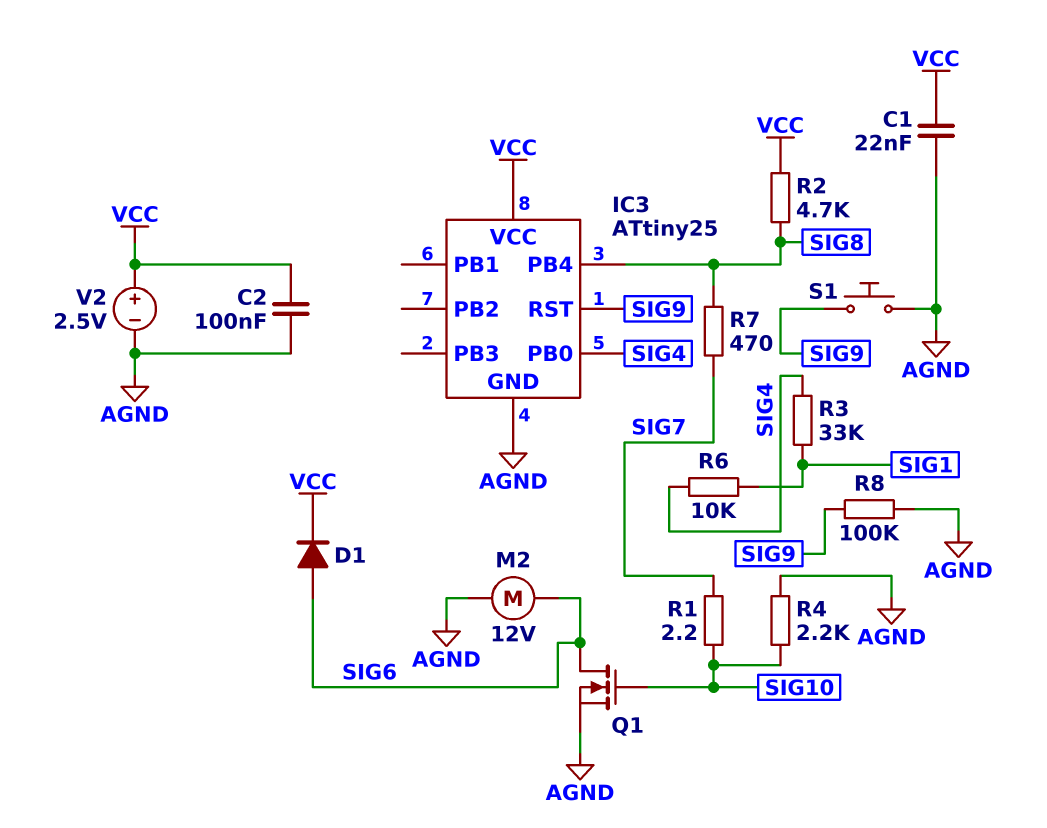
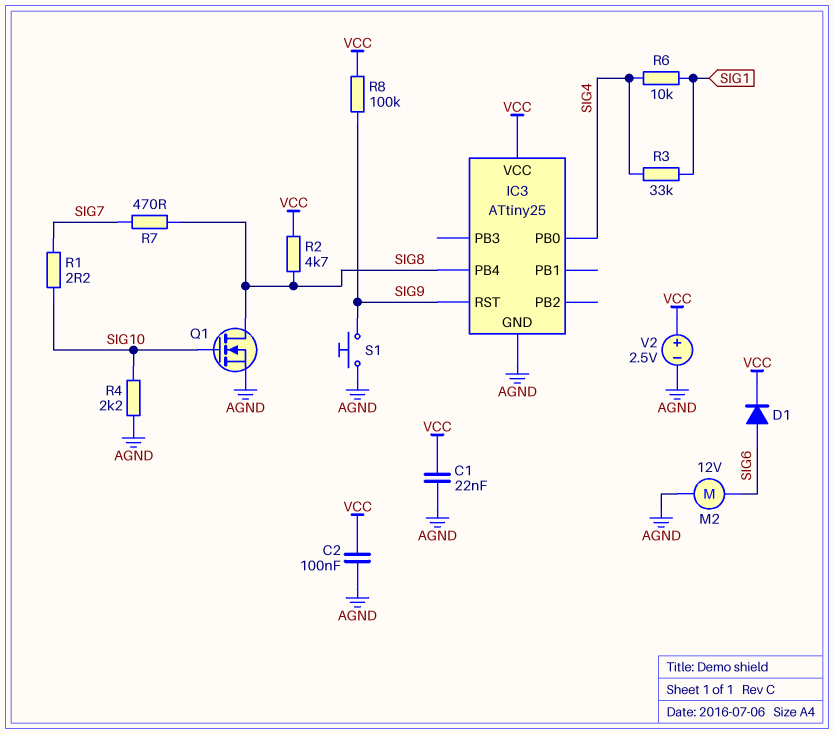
Q1: NMOS (G SIG10, D SIG6, S AGND) -> NMOS (G SIG10, D SIG8, S AGND)
R8: 100k (AGND, SIG9) -> 100k (SIG9, VCC)

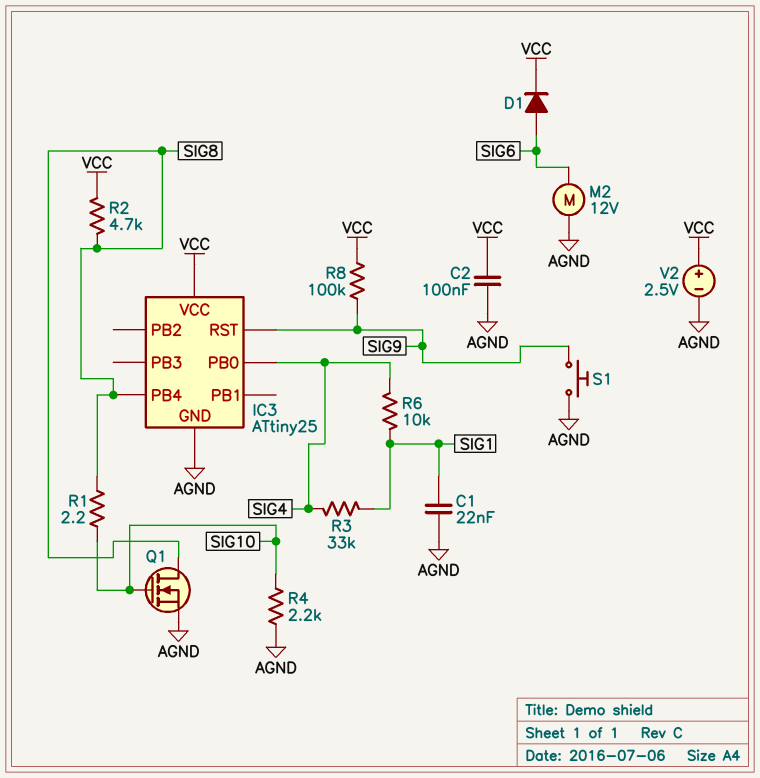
C1: 22nF (AGND, VCC) -> 22nF (AGND, SIG1)
R1: 2.2 (SIG7, SIG10) -> 2.2 (SIG8, SIG10)
R7: 470 (SIG7, SIG8) -> none

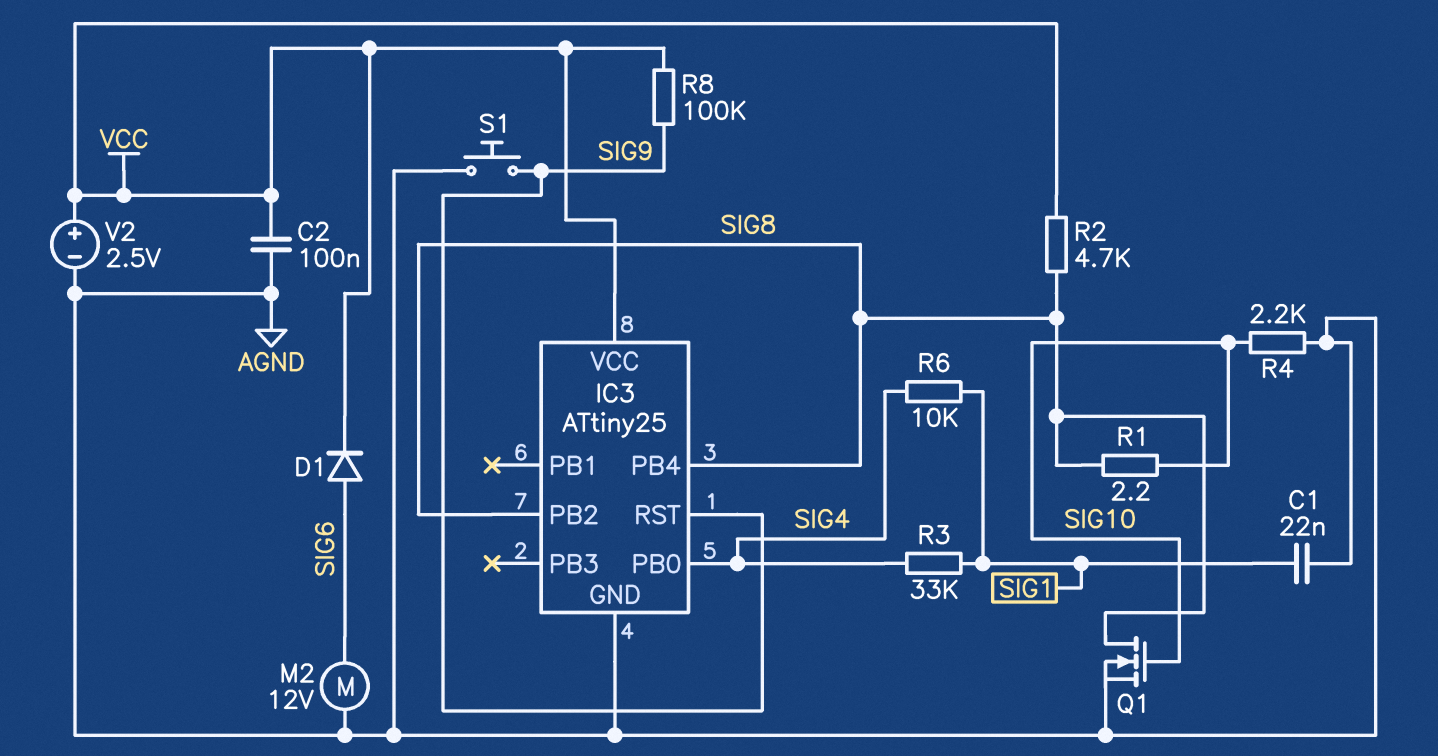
IC3 pin PB2: none -> SIG8

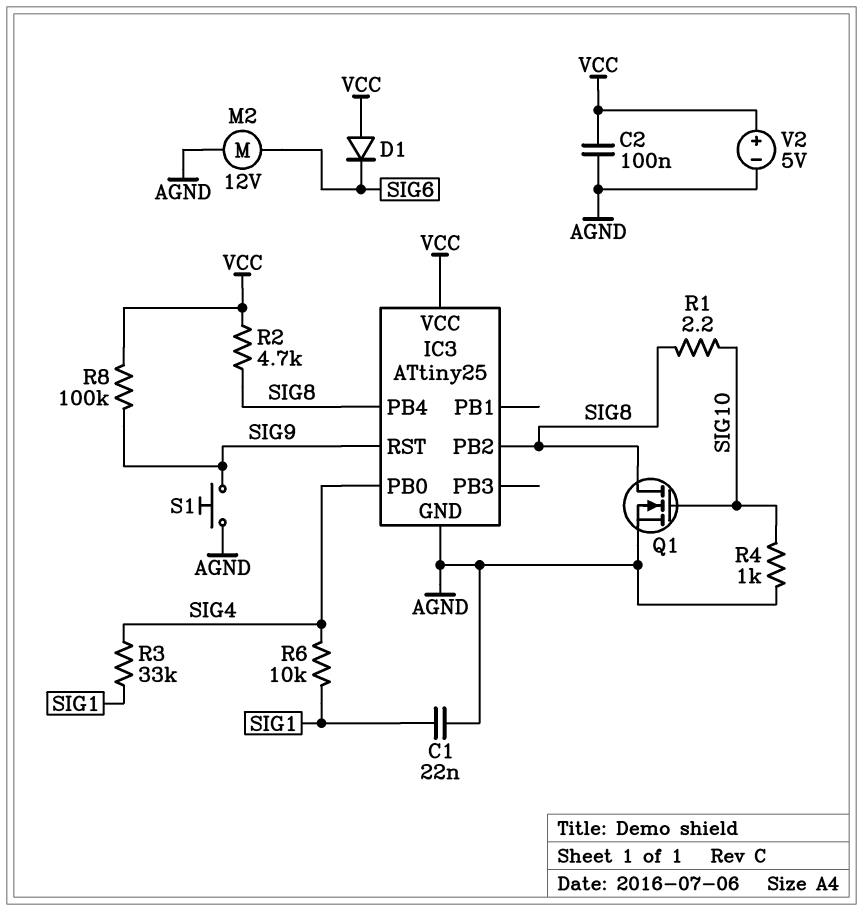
D1: diode (A SIG6, K VCC) -> diode (A VCC, K SIG6)
R4: 2.2k (AGND, SIG10) -> 1k (AGND, SIG10)
V2: 2.5V (plus VCC, minus AGND) -> 5V (plus VCC, minus AGND)

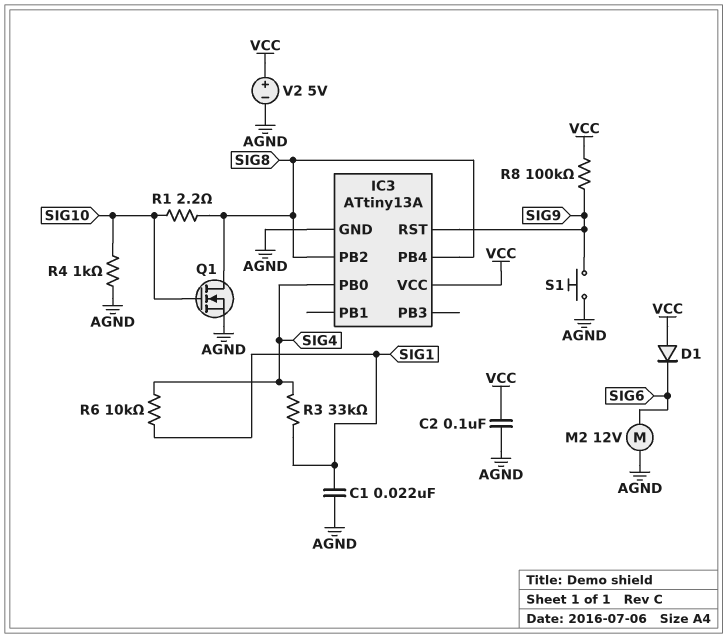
IC3: ATtiny25 -> ATtiny13A
R2: 4.7k (SIG8, VCC) -> none

